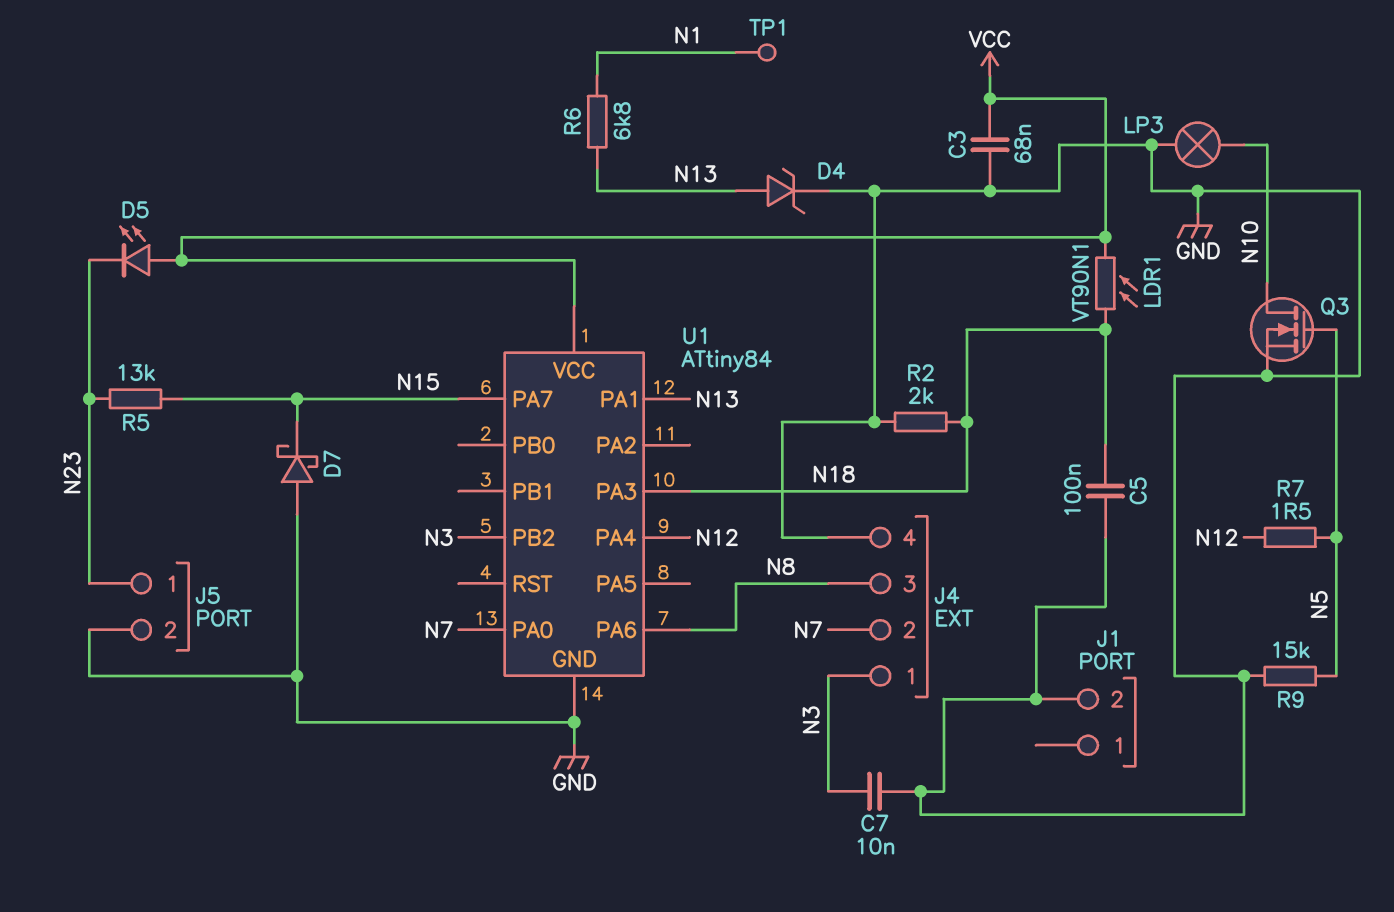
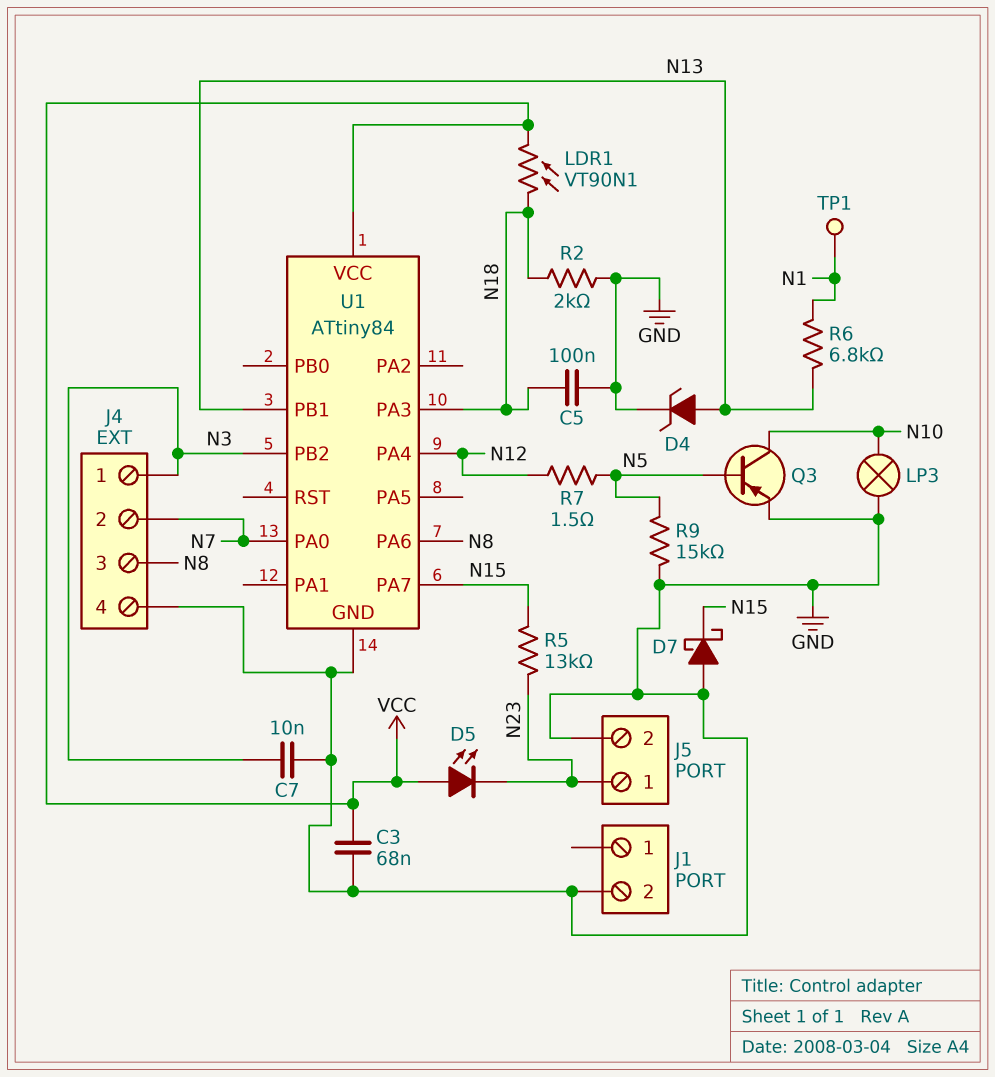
Q3: NMOS (G N5, D N10, S GND) -> PNP (B N5, C N10, E GND)
U1 pin PA1: N13 -> none
U1 pin PB1: none -> N13

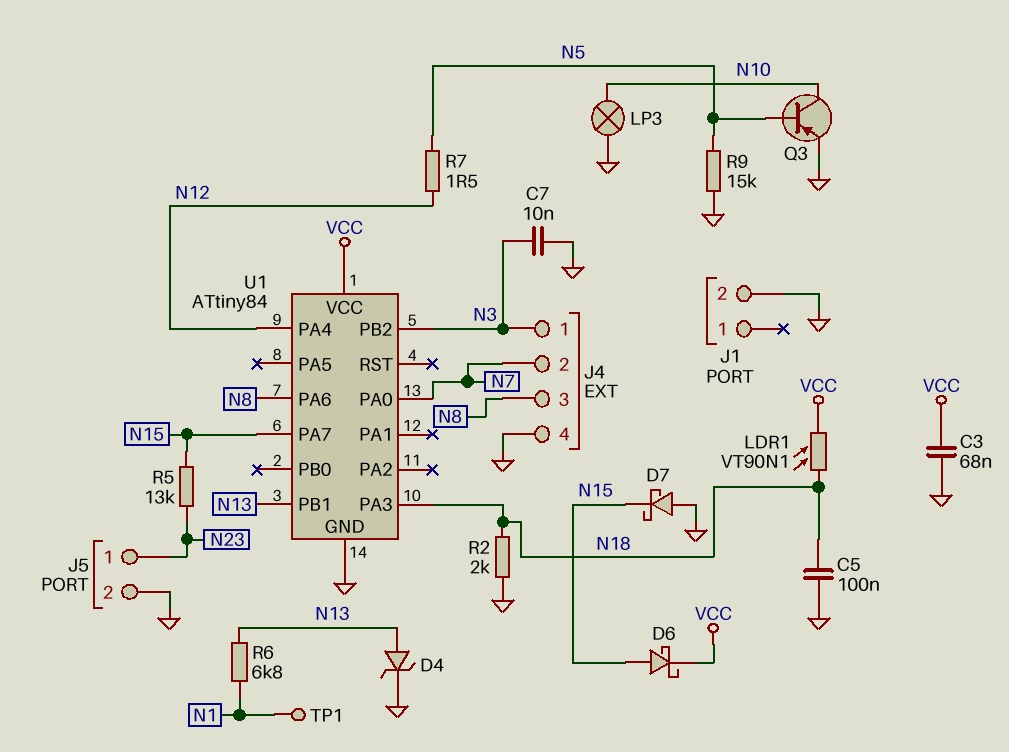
D5: LED (A VCC, K N23) -> none
D6: none -> schottky (A N15, K VCC)

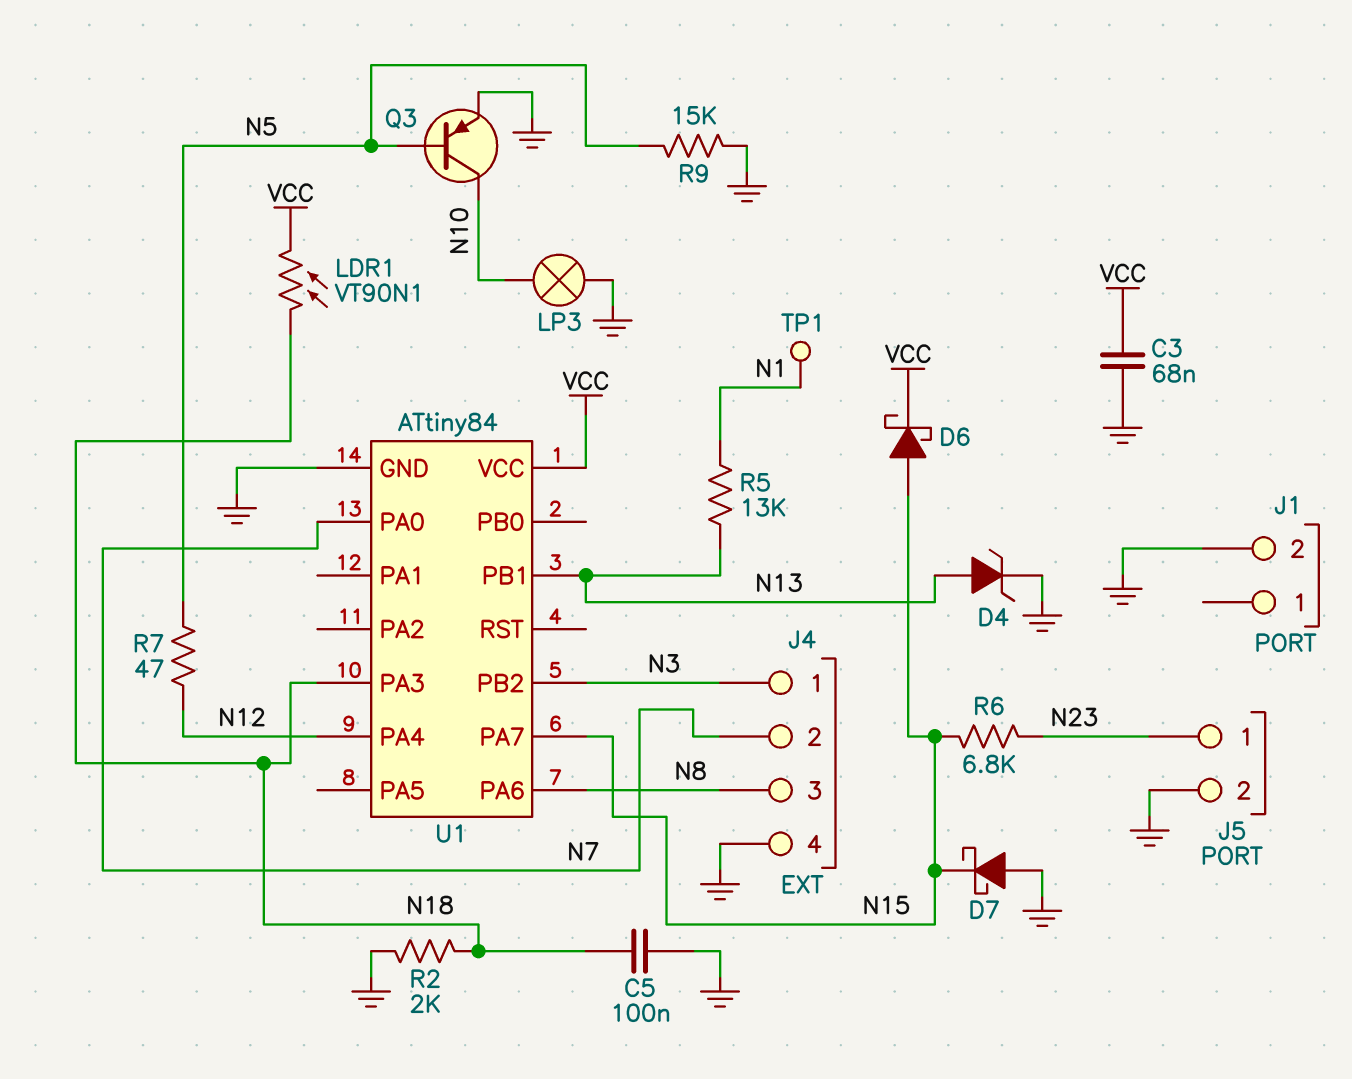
C7: 10nF (GND, N3) -> none
R5: 13k (N15, N23) -> 13k (N1, N13)
R6: 6.8k (N1, N13) -> 6.8k (N15, N23)
R7: 1.5 (N5, N12) -> 47 (N5, N12)

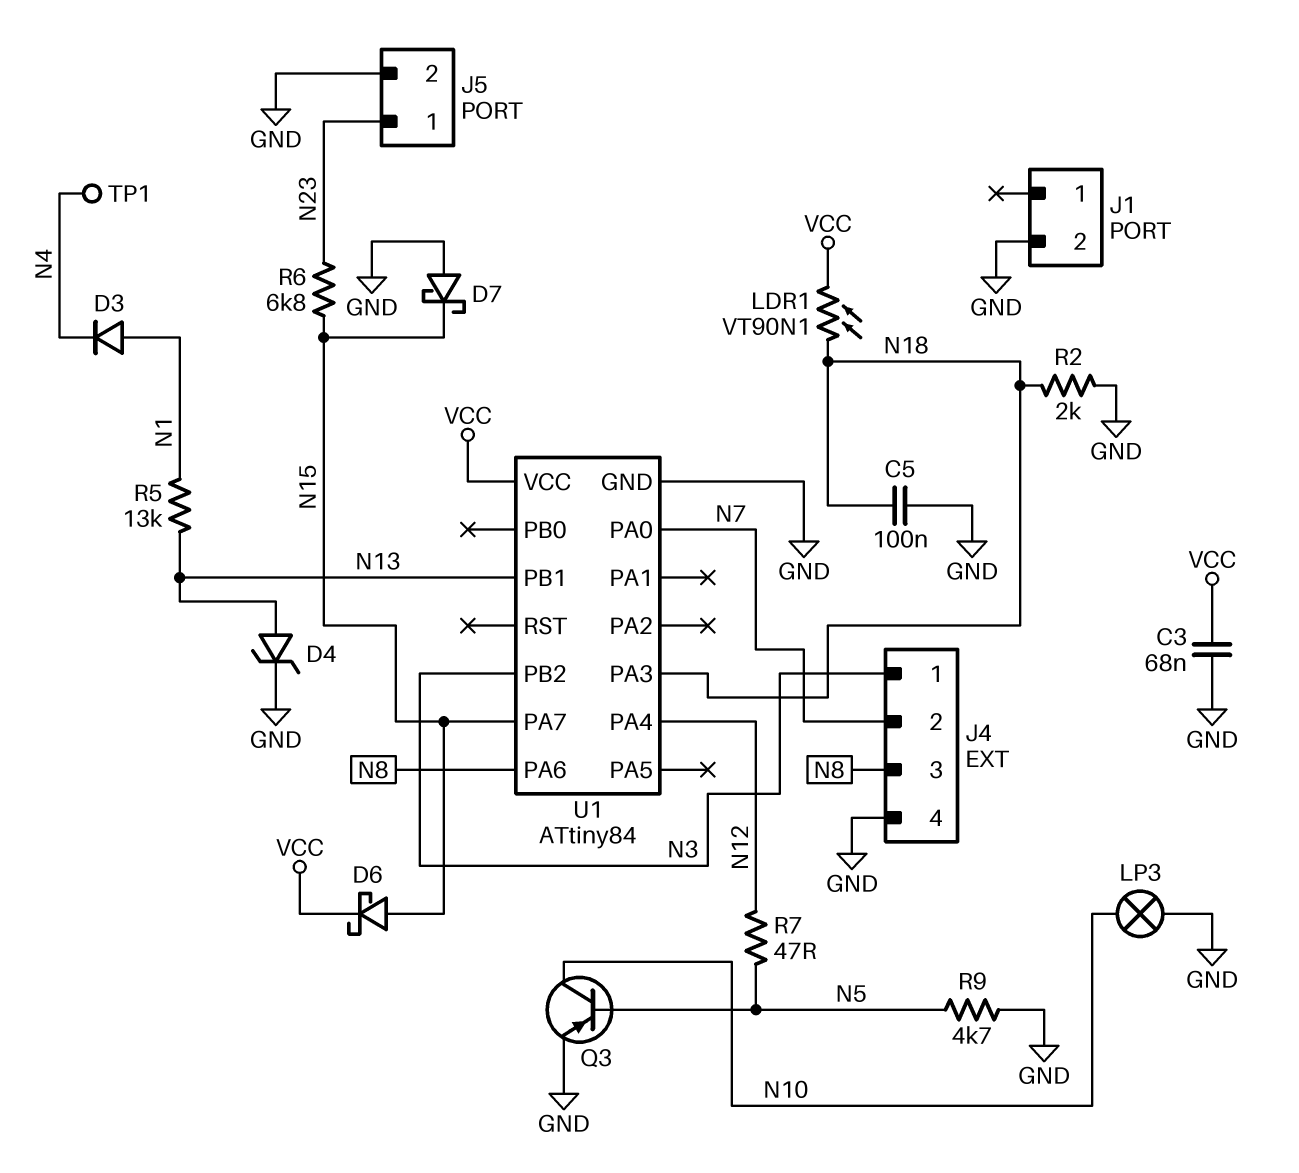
D3: none -> diode (A N1, K N4)
R9: 15k (GND, N5) -> 4.7k (GND, N5)
TP1: test point (N1) -> test point (N4)

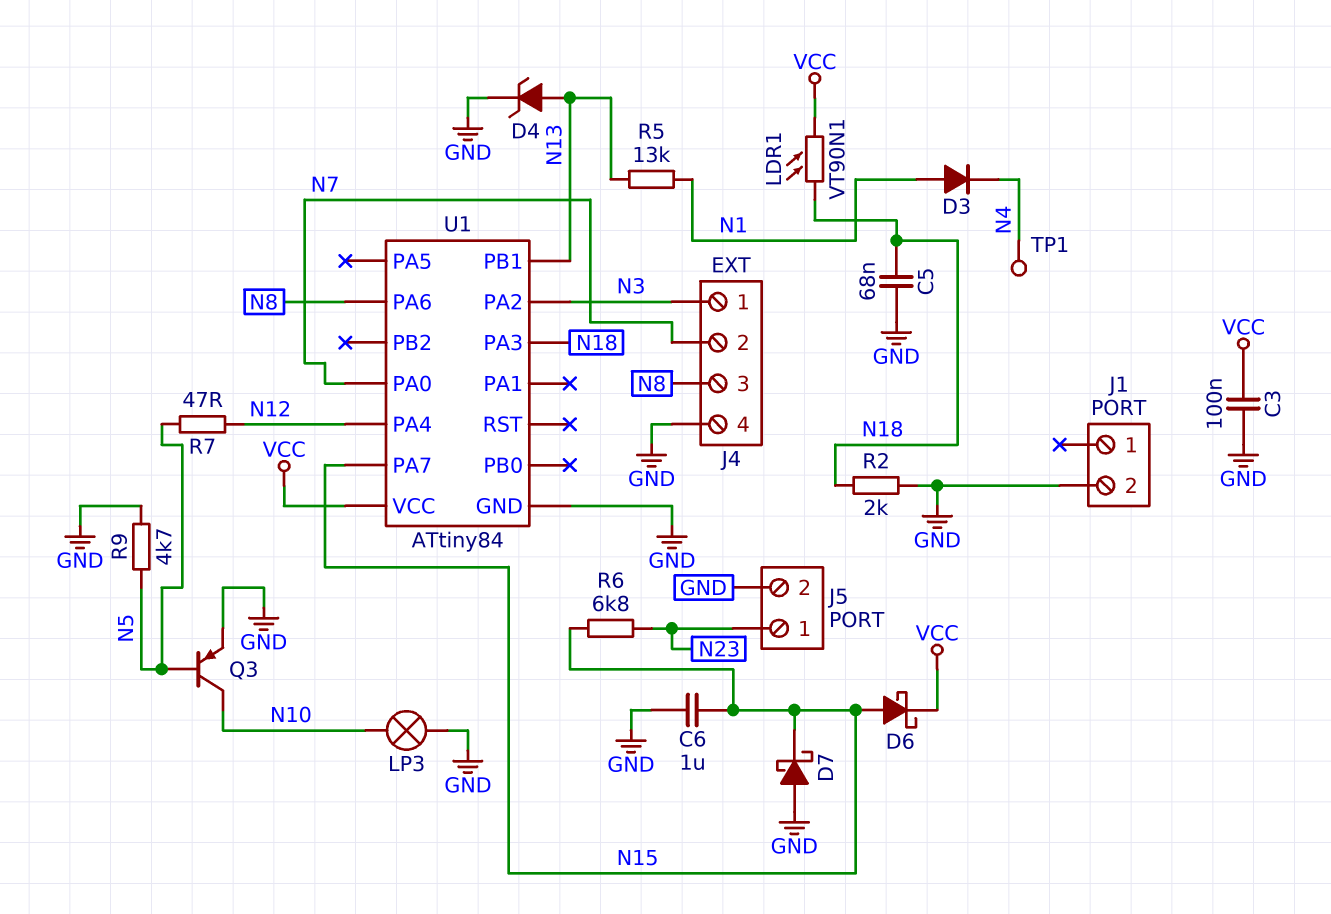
C3: 68nF (GND, VCC) -> 100nF (GND, VCC)
C5: 100nF (GND, N18) -> 68nF (GND, N18)
C6: none -> 1uF (GND, N15)
U1 pin PA2: none -> N3
U1 pin PB2: N3 -> none

